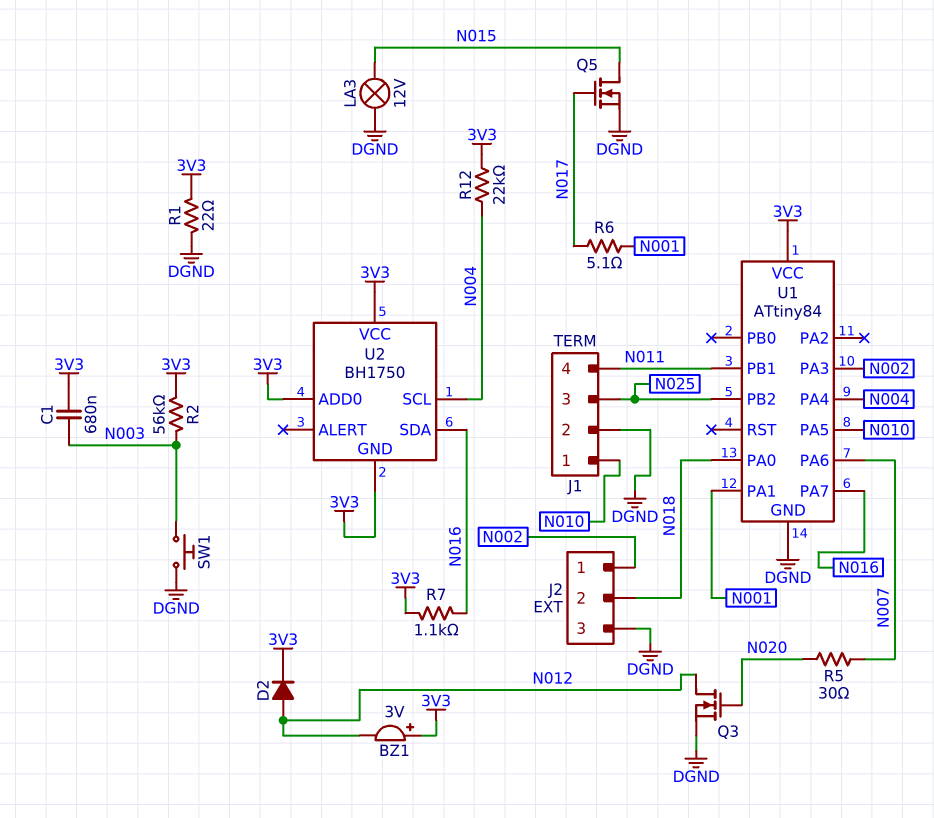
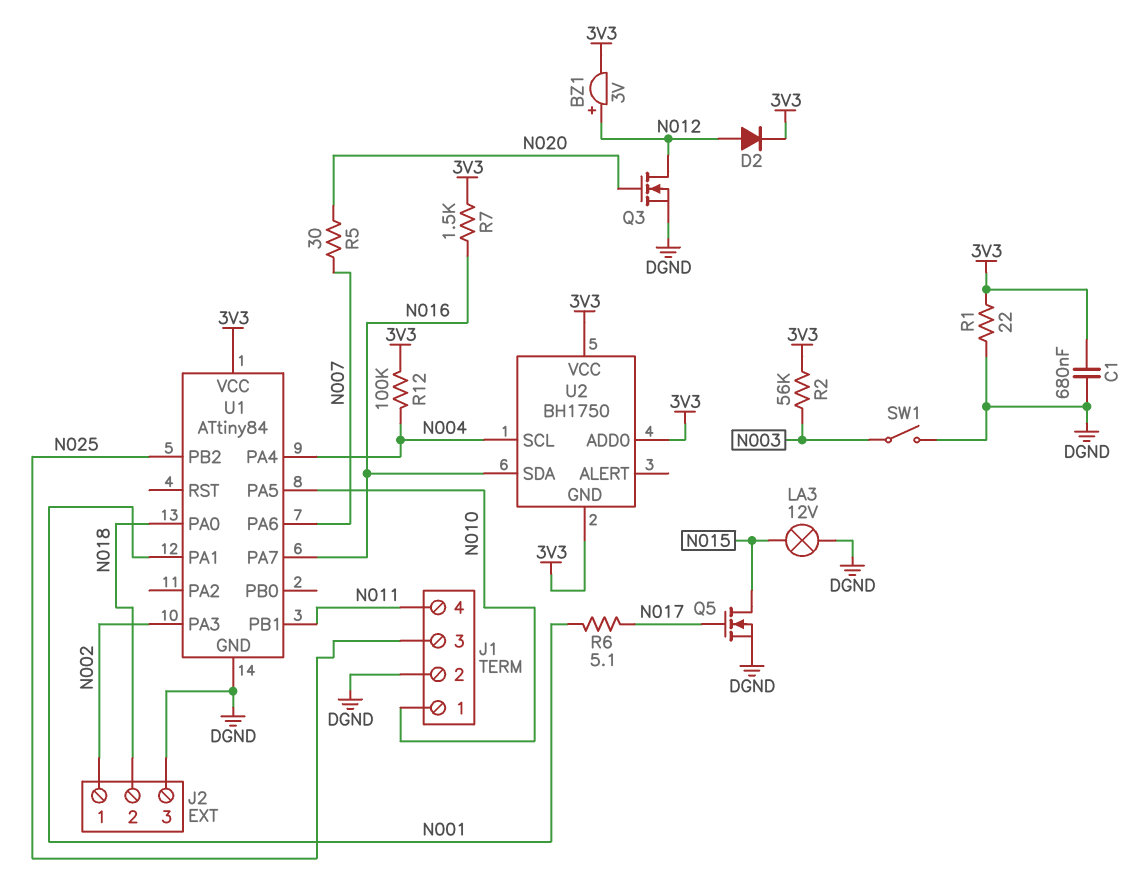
BZ1: buzzer 3V (plus 3V3, minus N012) -> buzzer 3V (plus N012, minus 3V3)
C1: 680nF (3V3, N003) -> 680nF (3V3, DGND)
R7: 1.1k (3V3, N016) -> 1.5k (3V3, N016)
R12: 22k (3V3, N004) -> 100k (3V3, N004)
SW1: button (DGND, N003) -> switch (DGND, N003)

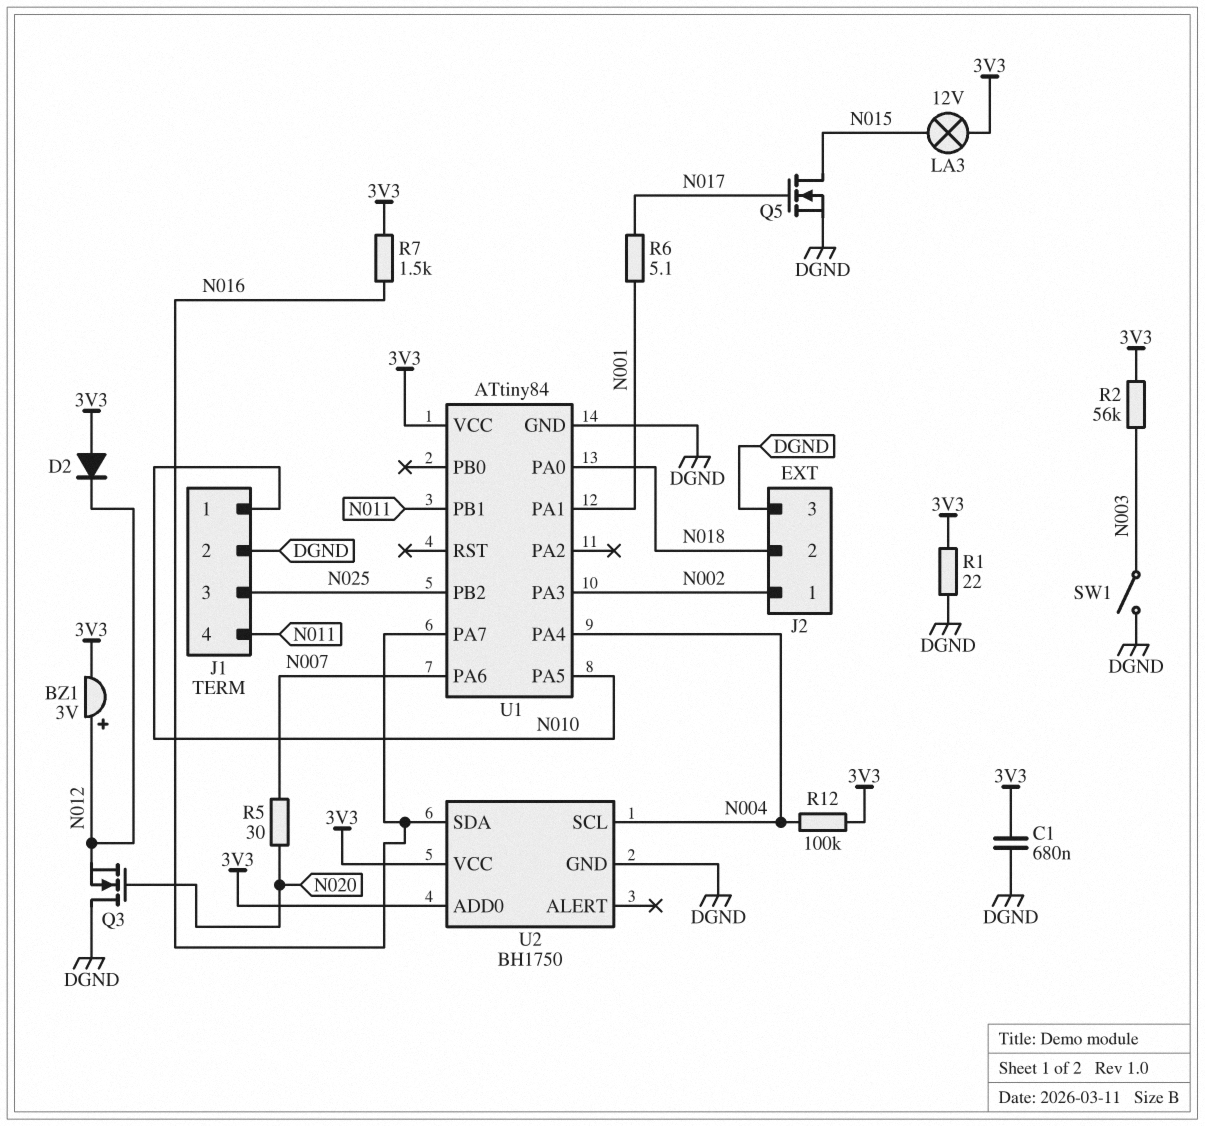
D2: diode (A N012, K 3V3) -> diode (A 3V3, K N012)
LA3: lamp 12V (DGND, N015) -> lamp 12V (3V3, N015)
Q3: NMOS (G N020, D N012, S DGND) -> NMOS (G N020, D DGND, S N012)
U2 pin GND: 3V3 -> DGND

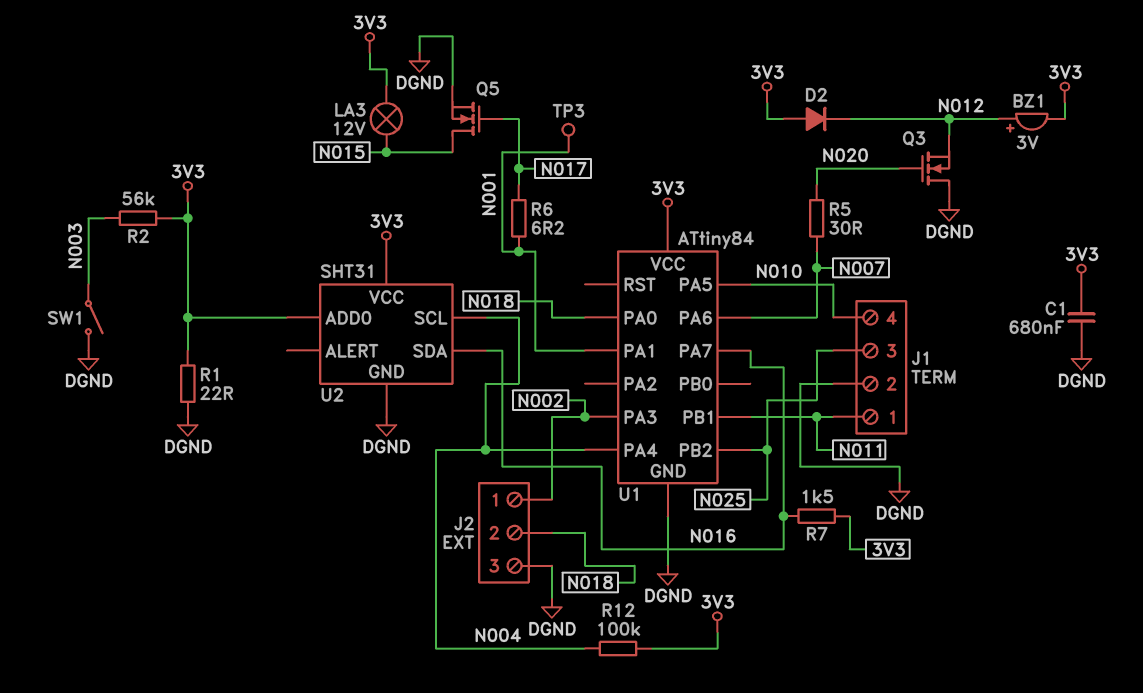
J1 pin 1: N010 -> N011
J1 pin 4: N011 -> N010
R6: 5.1 (N001, N017) -> 6.2 (N001, N017)
TP3: none -> test point (N001)
U2: BH1750 -> SHT31

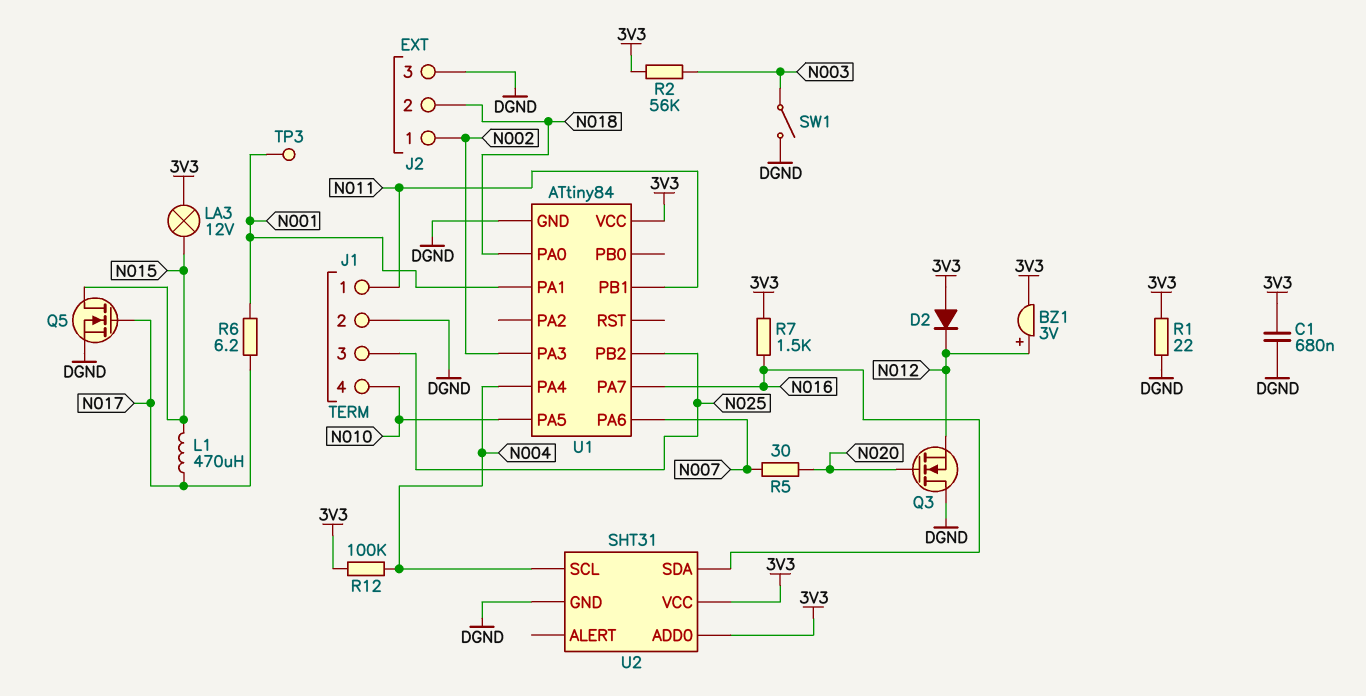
L1: none -> 470uH (N015, N017)

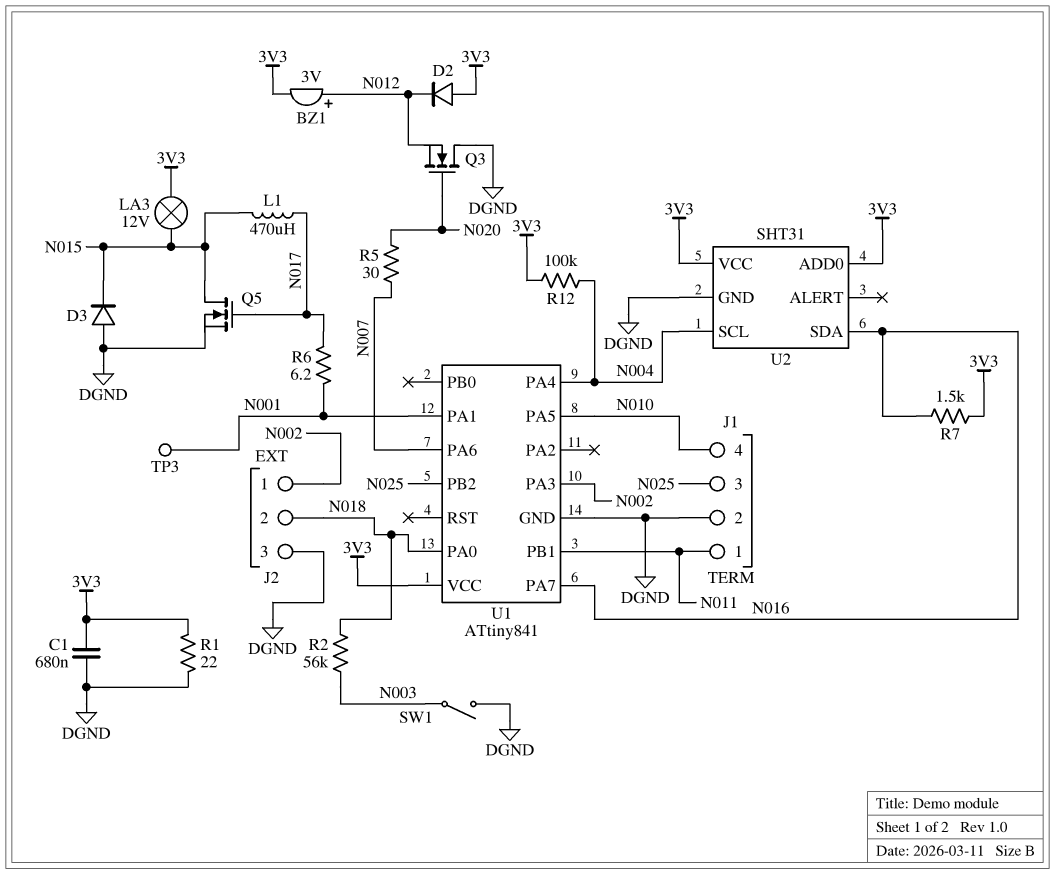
D3: none -> diode (A DGND, K N015)
R2: 56k (3V3, N003) -> 56k (N003, N018)
U1: ATtiny84 -> ATtiny841

